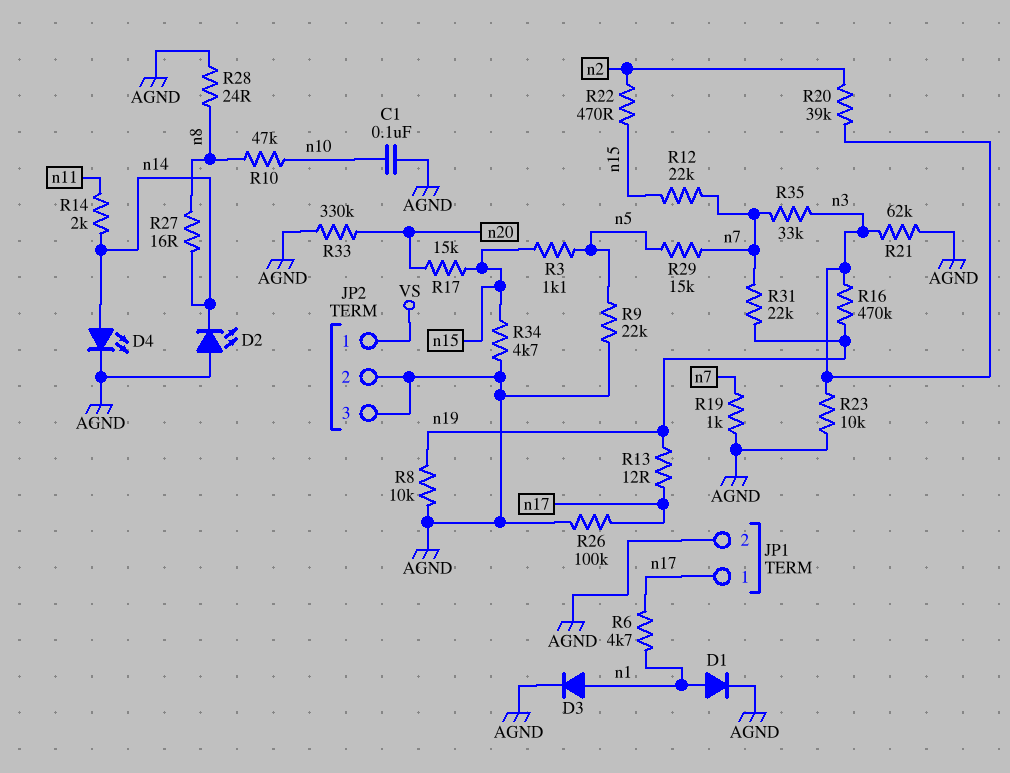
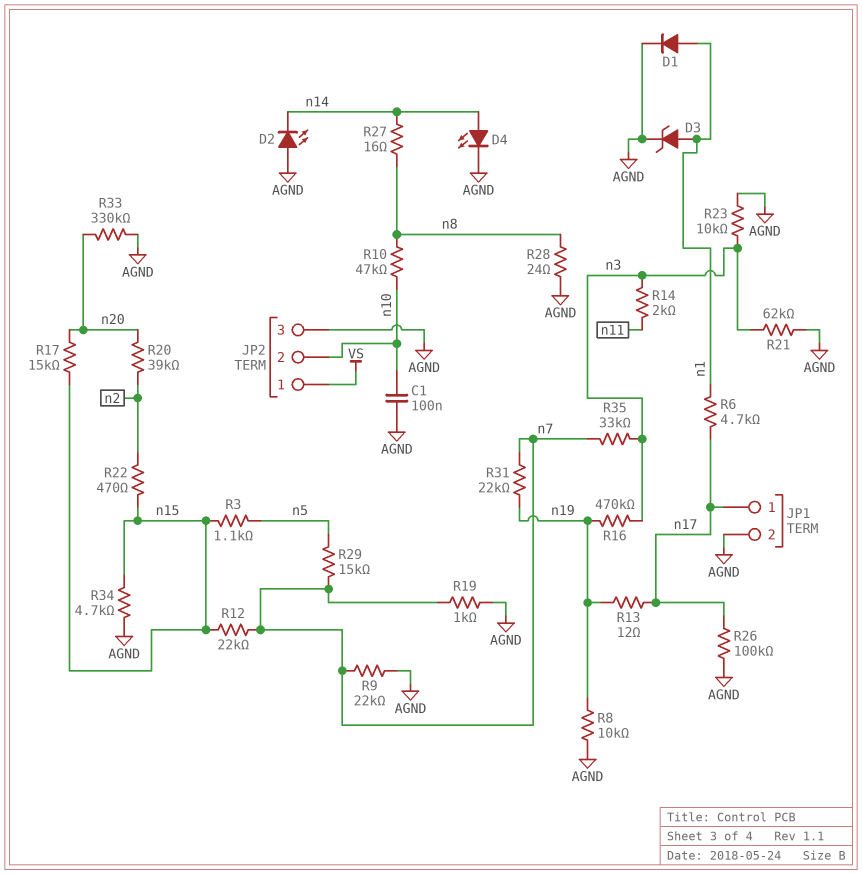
D3: diode (A n1, K AGND) -> zener (A n1, K AGND)
JP2 pin 2: AGND -> n10
R9: 22k (AGND, n5) -> 22k (AGND, n7)
R14: 2k (n11, n14) -> 2k (n3, n11)
R20: 39k (n2, n3) -> 39k (n2, n20)

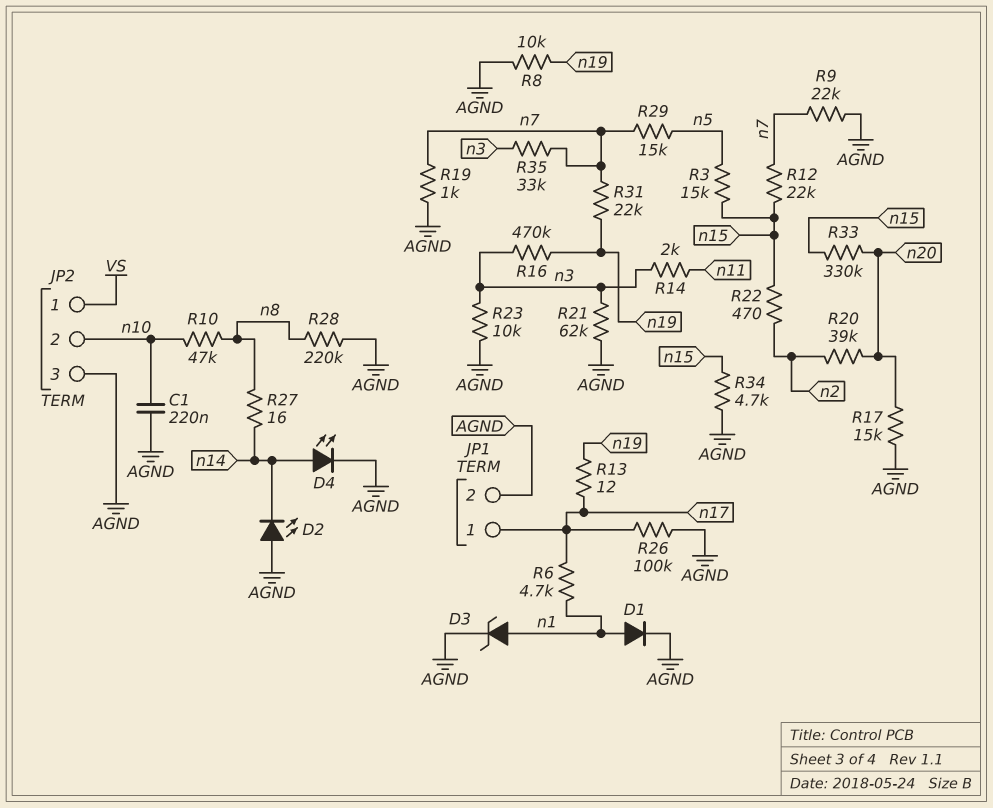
C1: 100nF (AGND, n10) -> 220nF (AGND, n10)
R3: 1.1k (n5, n15) -> 15k (n5, n15)
R17: 15k (n15, n20) -> 15k (AGND, n20)
R28: 24 (AGND, n8) -> 220k (AGND, n8)
R33: 330k (AGND, n20) -> 330k (n15, n20)

